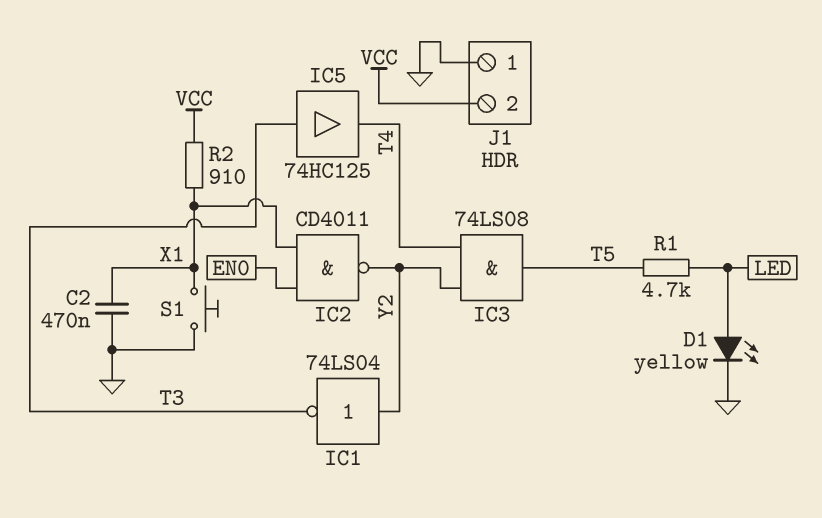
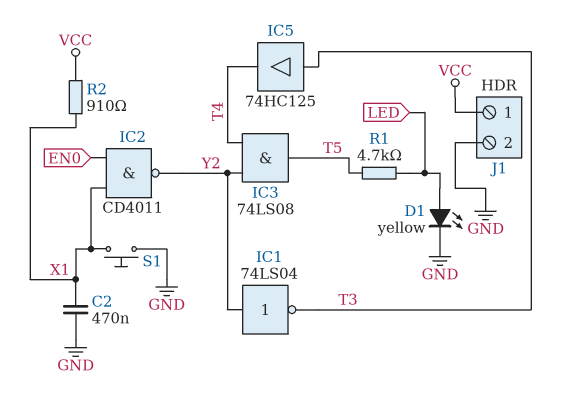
J1 pin 1: GND -> VCC
J1 pin 2: VCC -> GND

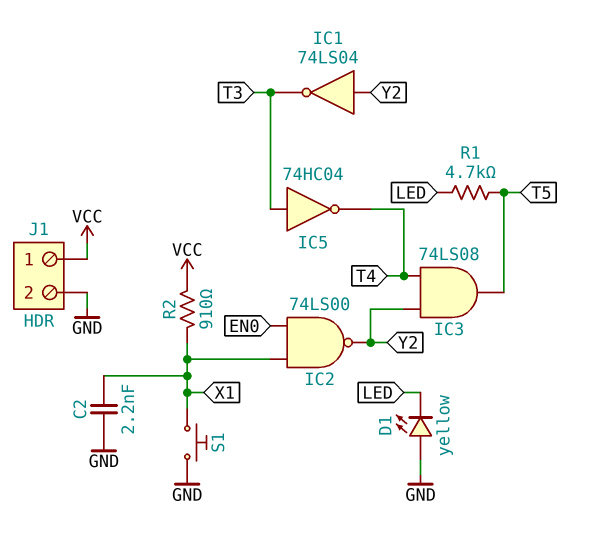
C2: 470nF (GND, X1) -> 2.2nF (GND, X1)
D1: LED yellow (A LED, K GND) -> LED yellow (A GND, K LED)
IC2: NAND CD4011 (in EN0, in X1, out Y2) -> NAND 74LS00 (in EN0, in X1, out Y2)
IC5: buffer 74HC125 (in T3, out T4) -> NOT 74HC04 (in T3, out T4)

